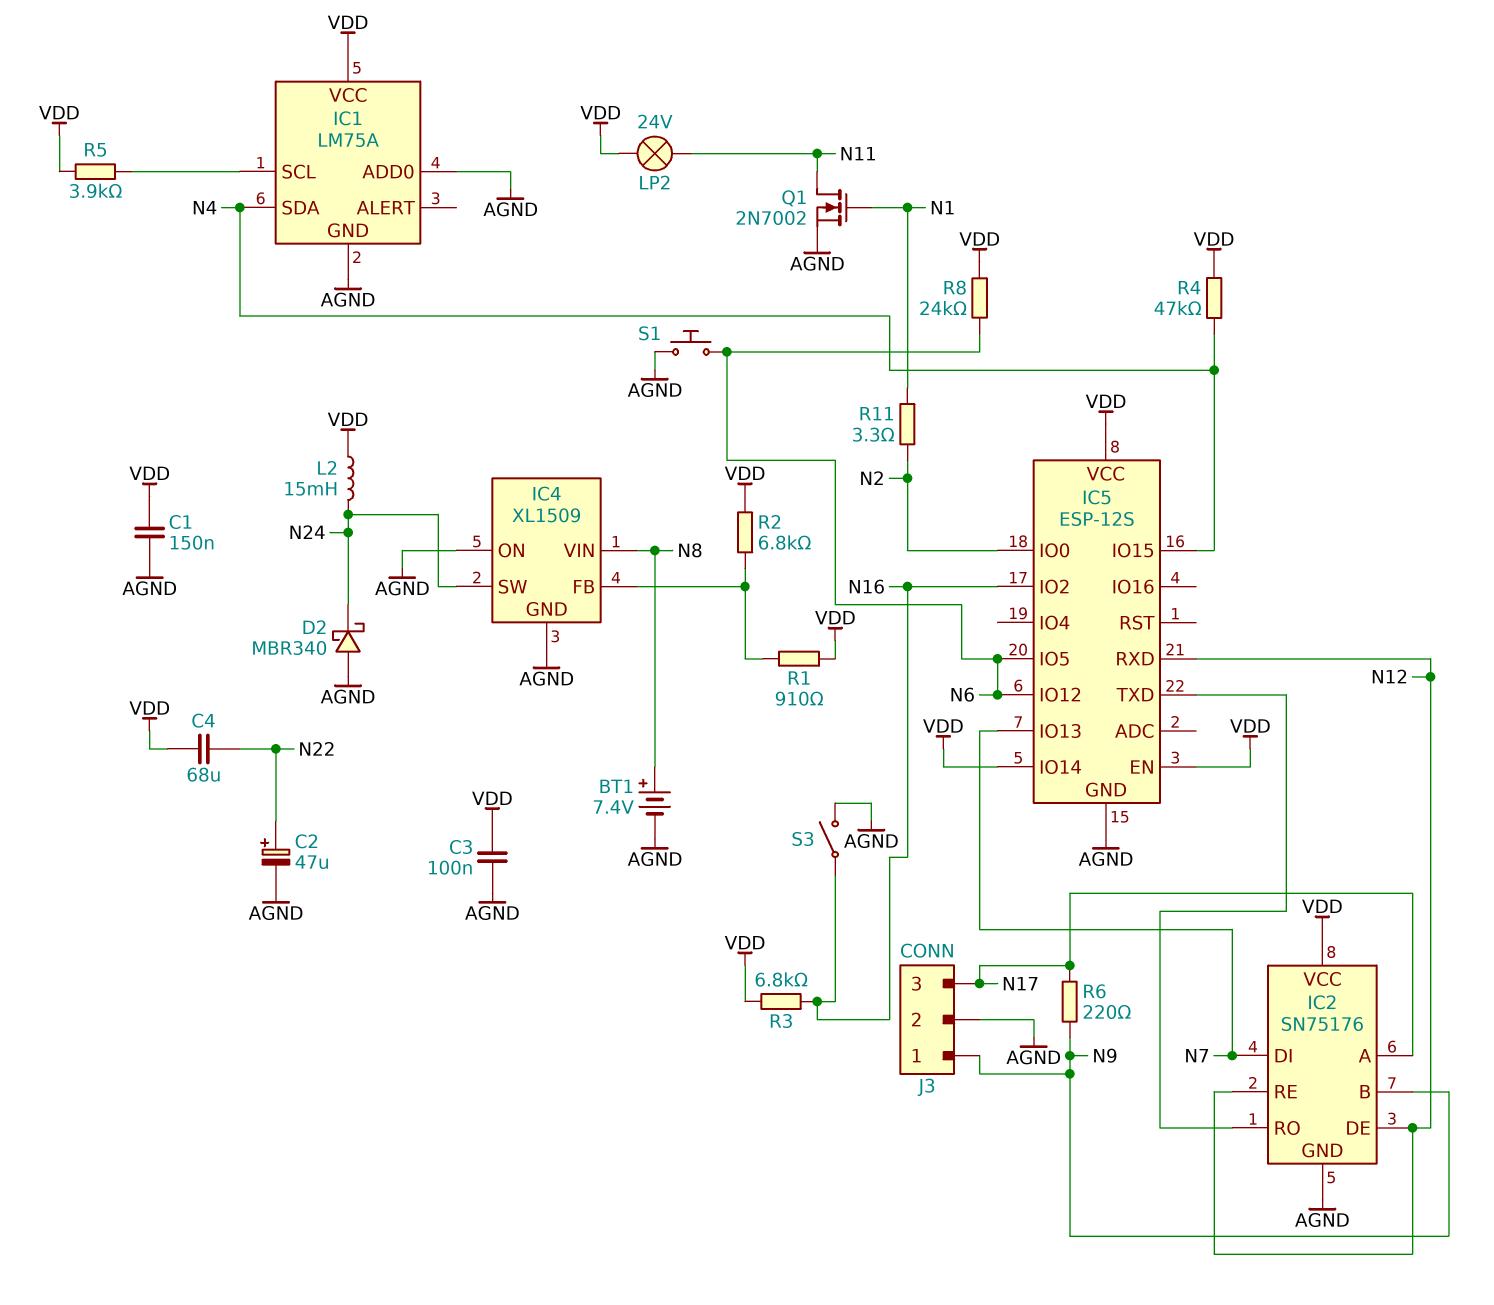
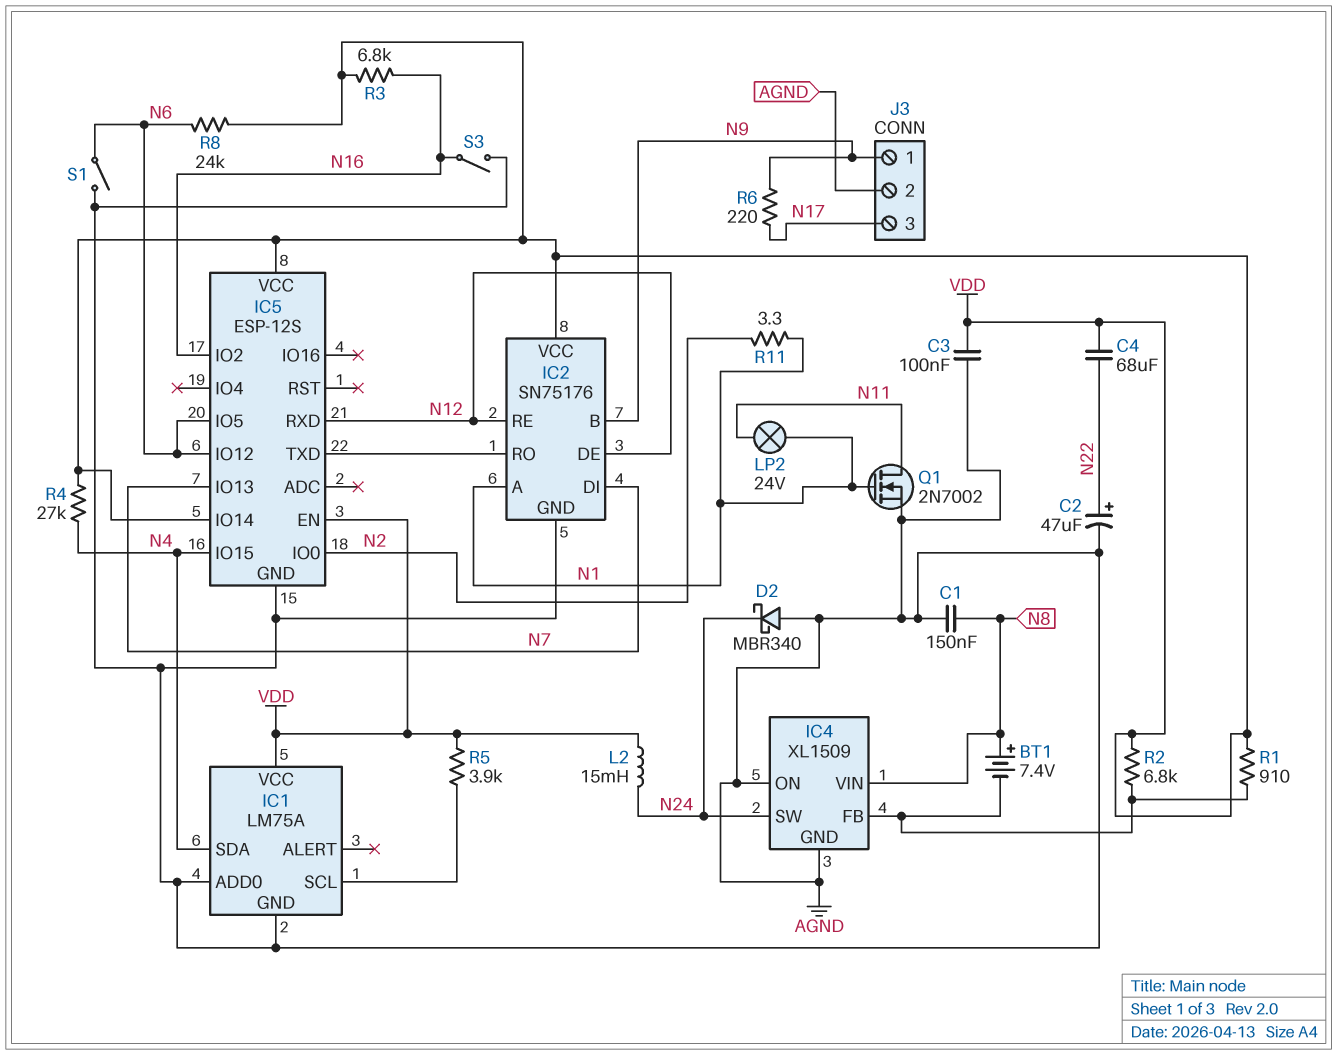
BT1: 7.4V (plus N8, minus AGND) -> 7.4V (plus N8, minus IC4/FB)
C1: 150nF (AGND, VDD) -> 150nF (AGND, N8)
IC2 pin A: N17 -> N1
LP2: lamp 24V (N11, VDD) -> lamp 24V (N1, N11)
R4: 47k (N4, VDD) -> 27k (N4, VDD)
S1: button (AGND, N6) -> switch (AGND, N6)

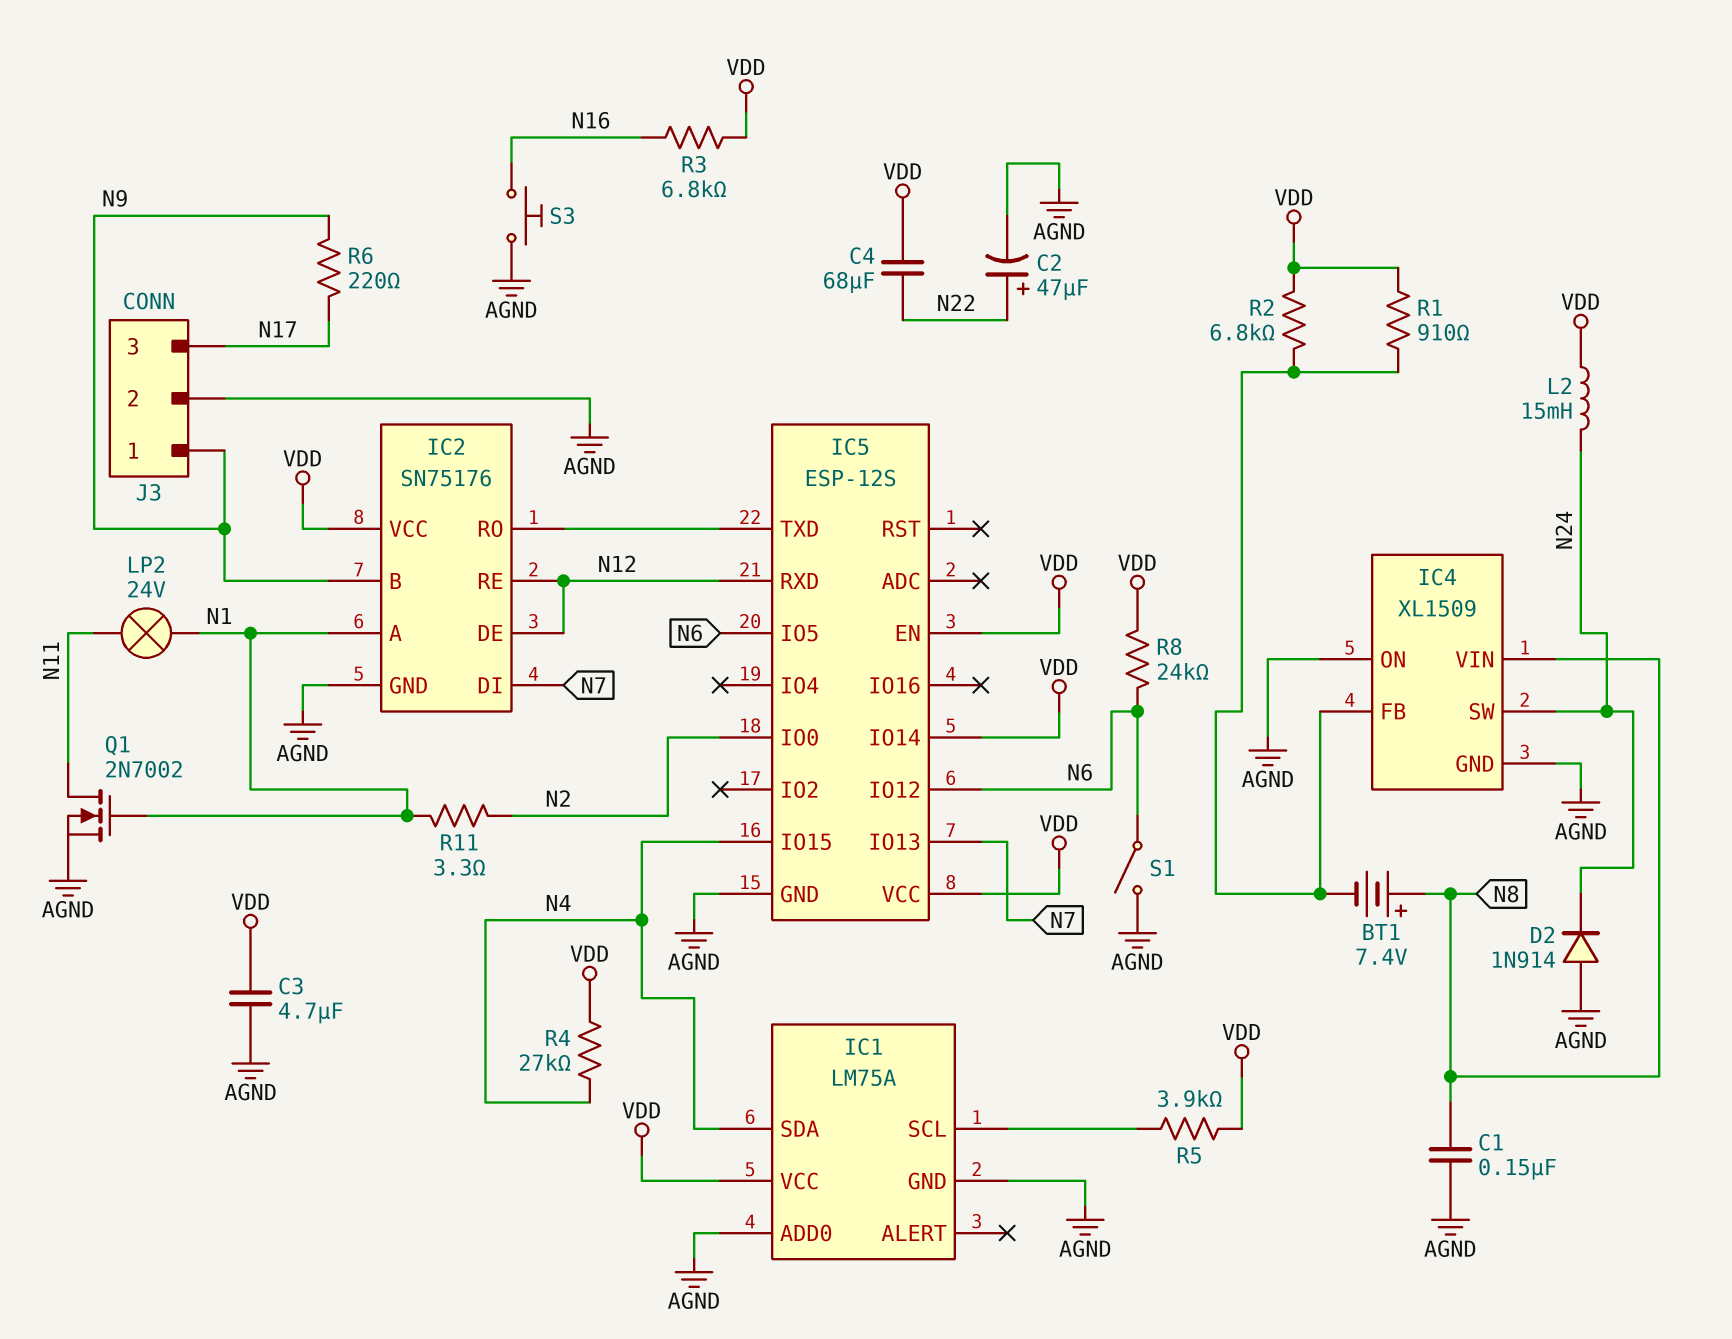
C3: 100nF (AGND, VDD) -> 4.7uF (AGND, VDD)
D2: schottky MBR340 (A AGND, K N24) -> diode 1N914 (A AGND, K N24)
IC5 pin IO2: N16 -> none
S3: switch (AGND, N16) -> button (AGND, N16)

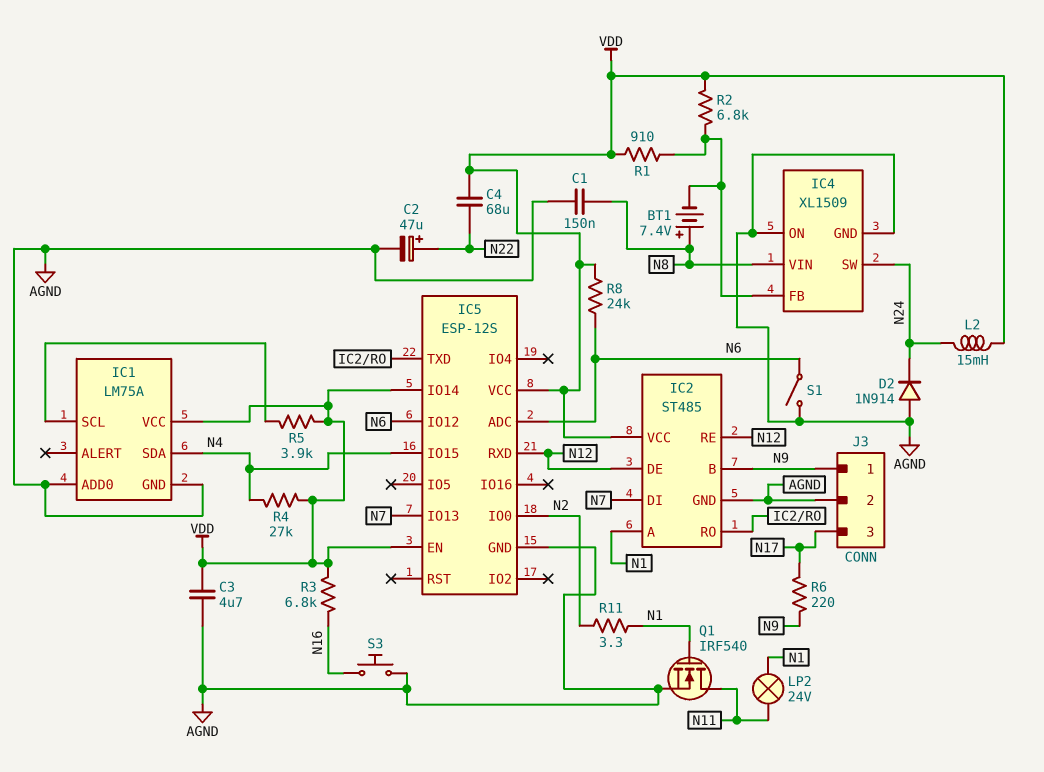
IC2: SN75176 -> ST485
IC5 pin ADC: none -> N6
IC5 pin IO5: N6 -> none
Q1: NMOS 2N7002 (G N1, D N11, S AGND) -> NMOS IRF540 (G N1, D N11, S AGND)

